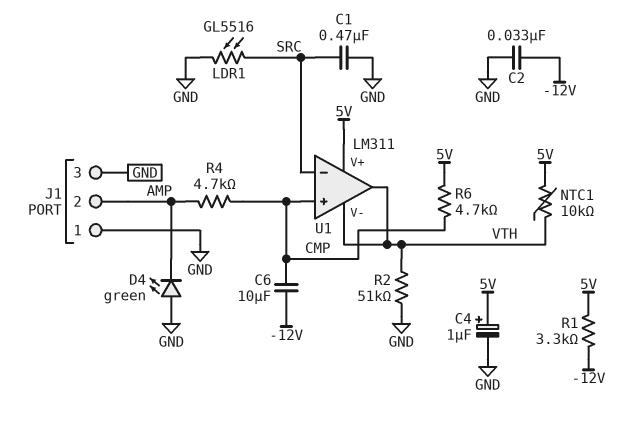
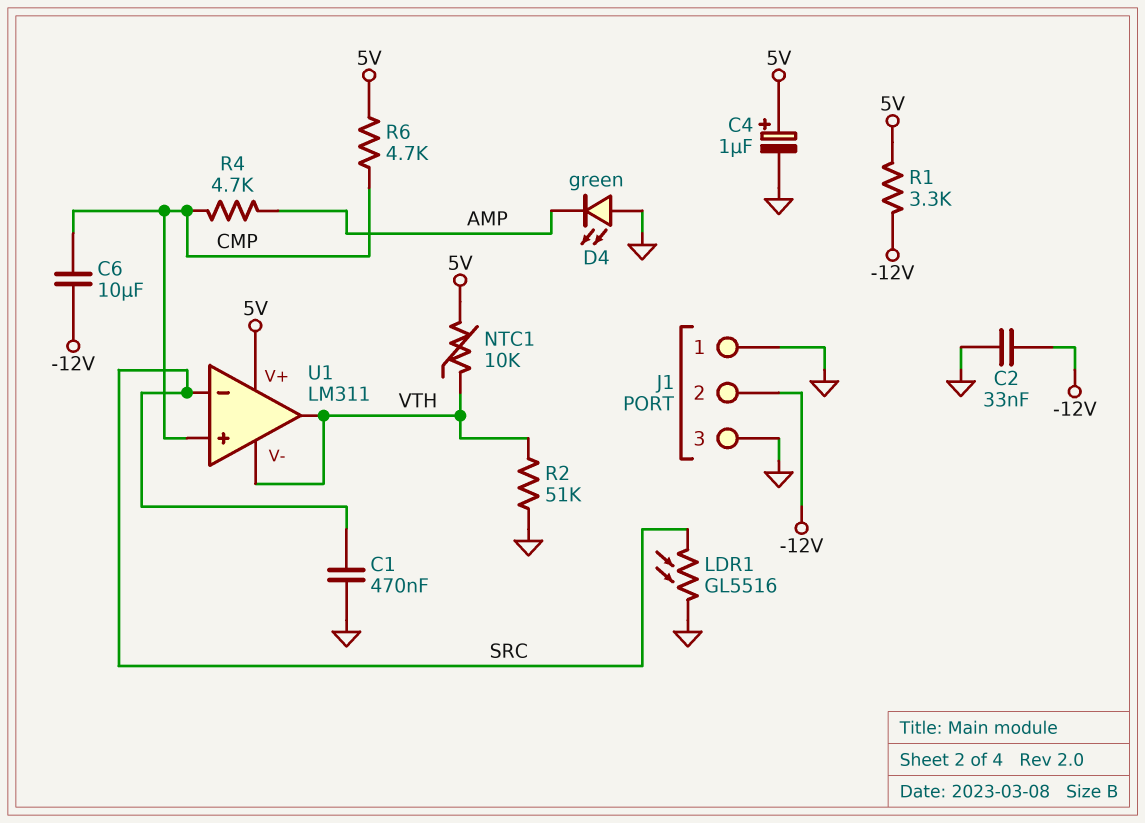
J1 pin 2: AMP -> -12V

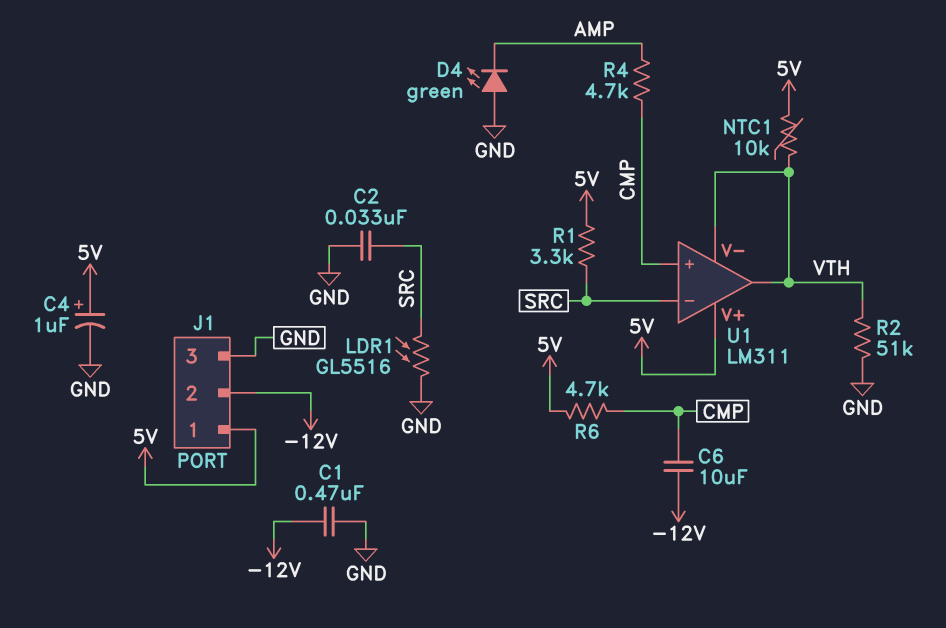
C1: 470nF (GND, SRC) -> 470nF (-12V, GND)
C2: 33nF (-12V, GND) -> 33nF (GND, SRC)
J1 pin 1: GND -> 5V
R1: 3.3k (-12V, 5V) -> 3.3k (5V, SRC)

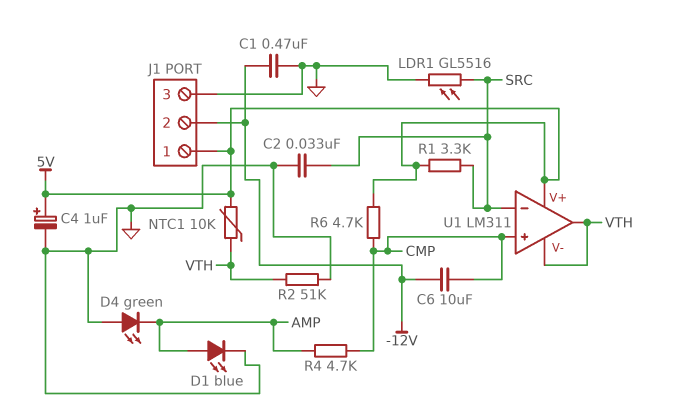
D1: none -> LED blue (A AMP, K GND)

